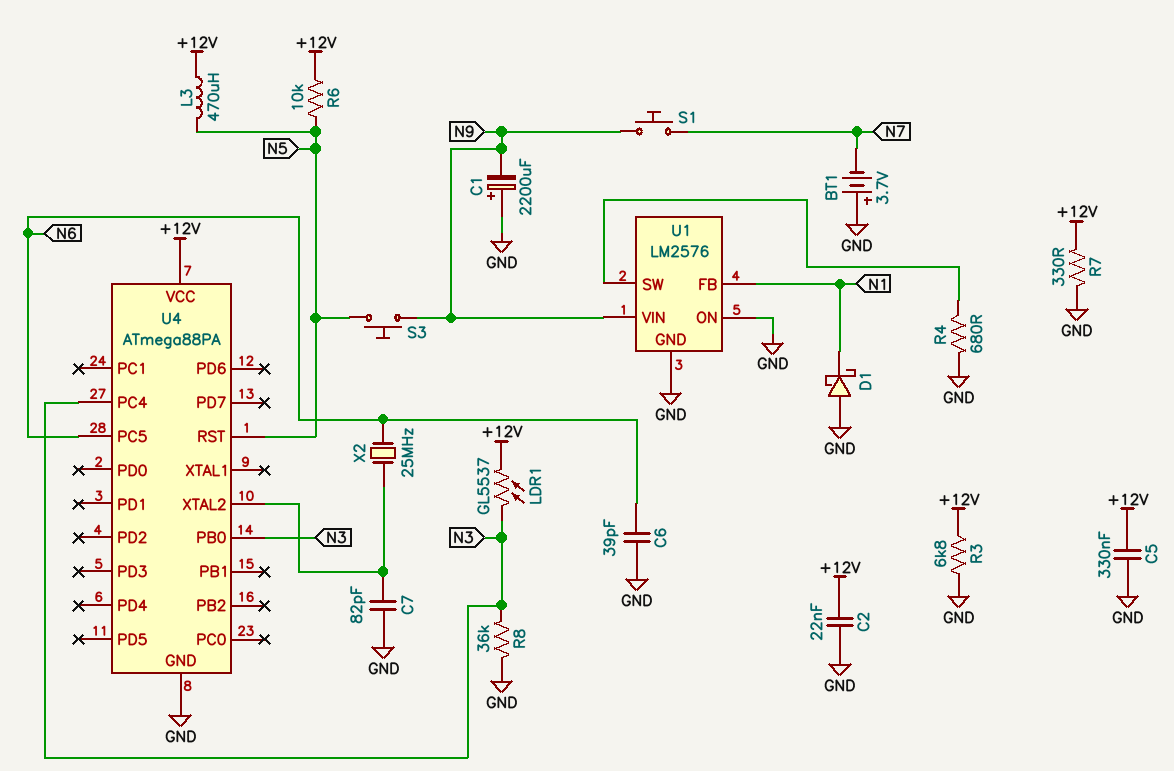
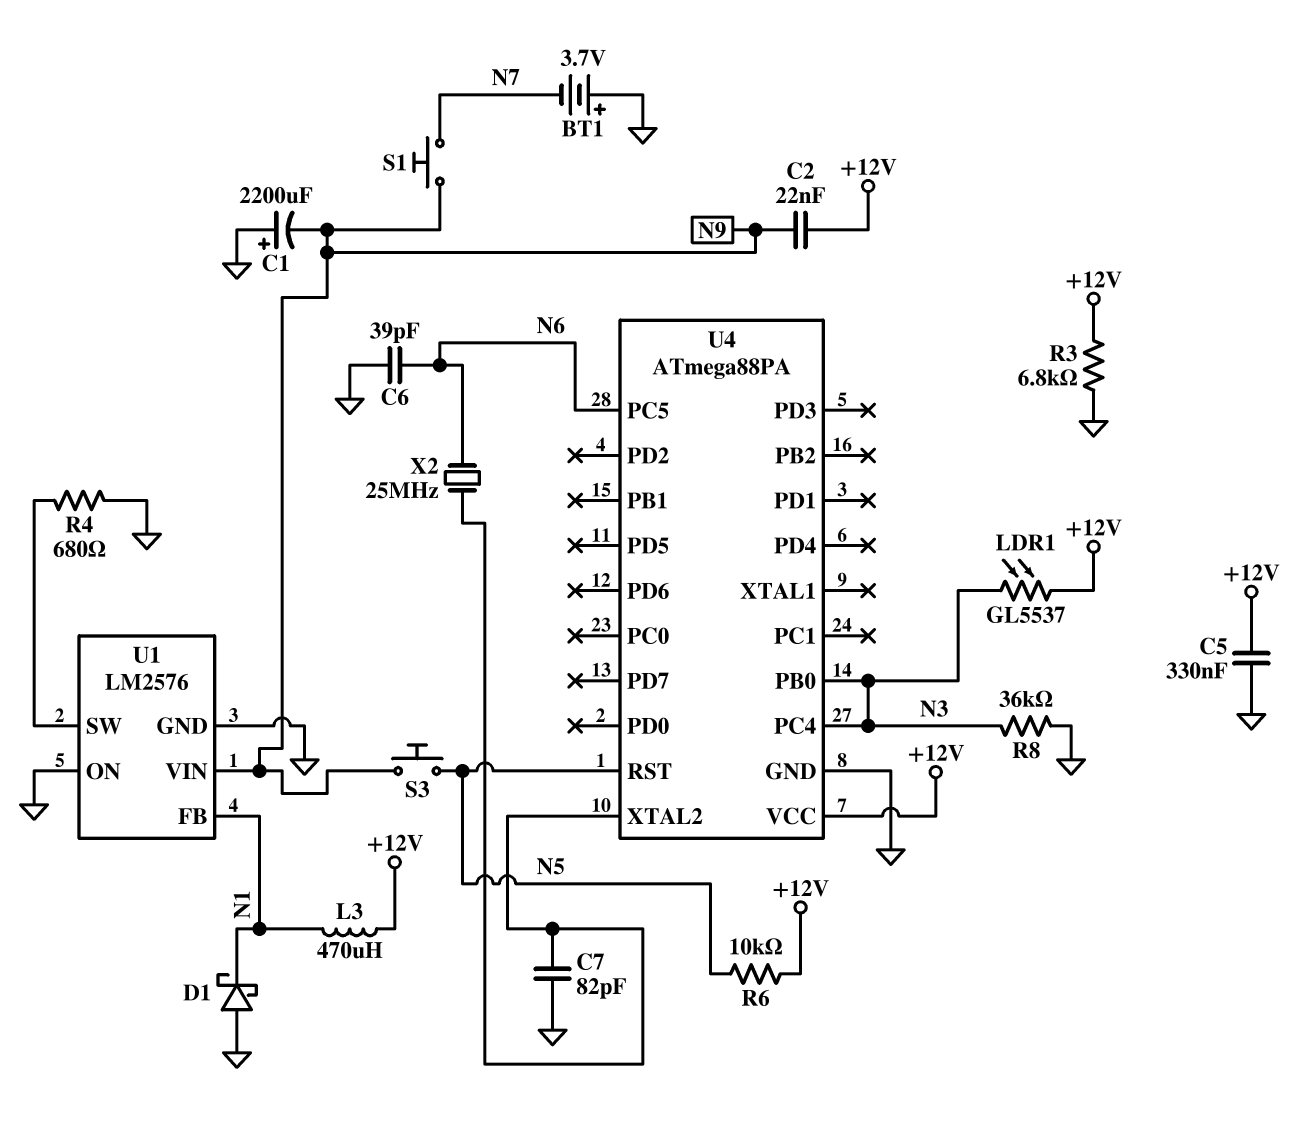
C2: 22nF (+12V, GND) -> 22nF (+12V, N9)
L3: 470uH (+12V, N5) -> 470uH (+12V, N1)
R7: 330 (+12V, GND) -> none

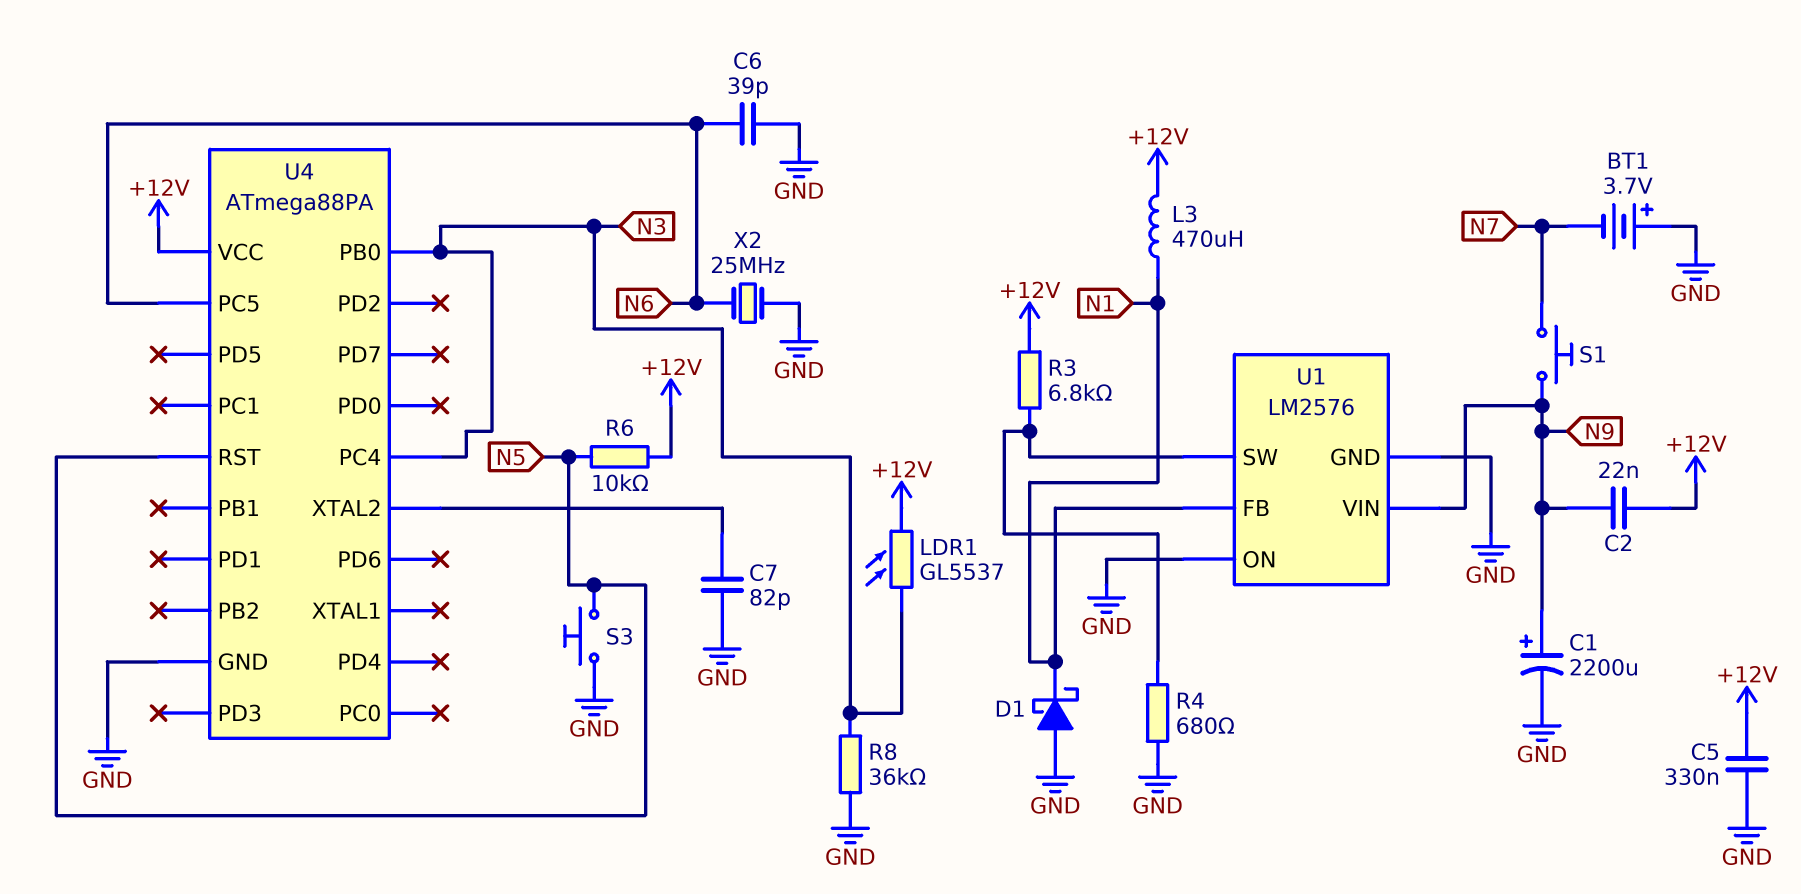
C1: 2200uF (plus GND, minus N9) -> 2200uF (plus N9, minus GND)
R3: 6.8k (+12V, GND) -> 6.8k (+12V, U1/SW)
S3: button (N5, N9) -> button (GND, N5)
X2: 25MHz (N6, U4/XTAL2) -> 25MHz (GND, N6)

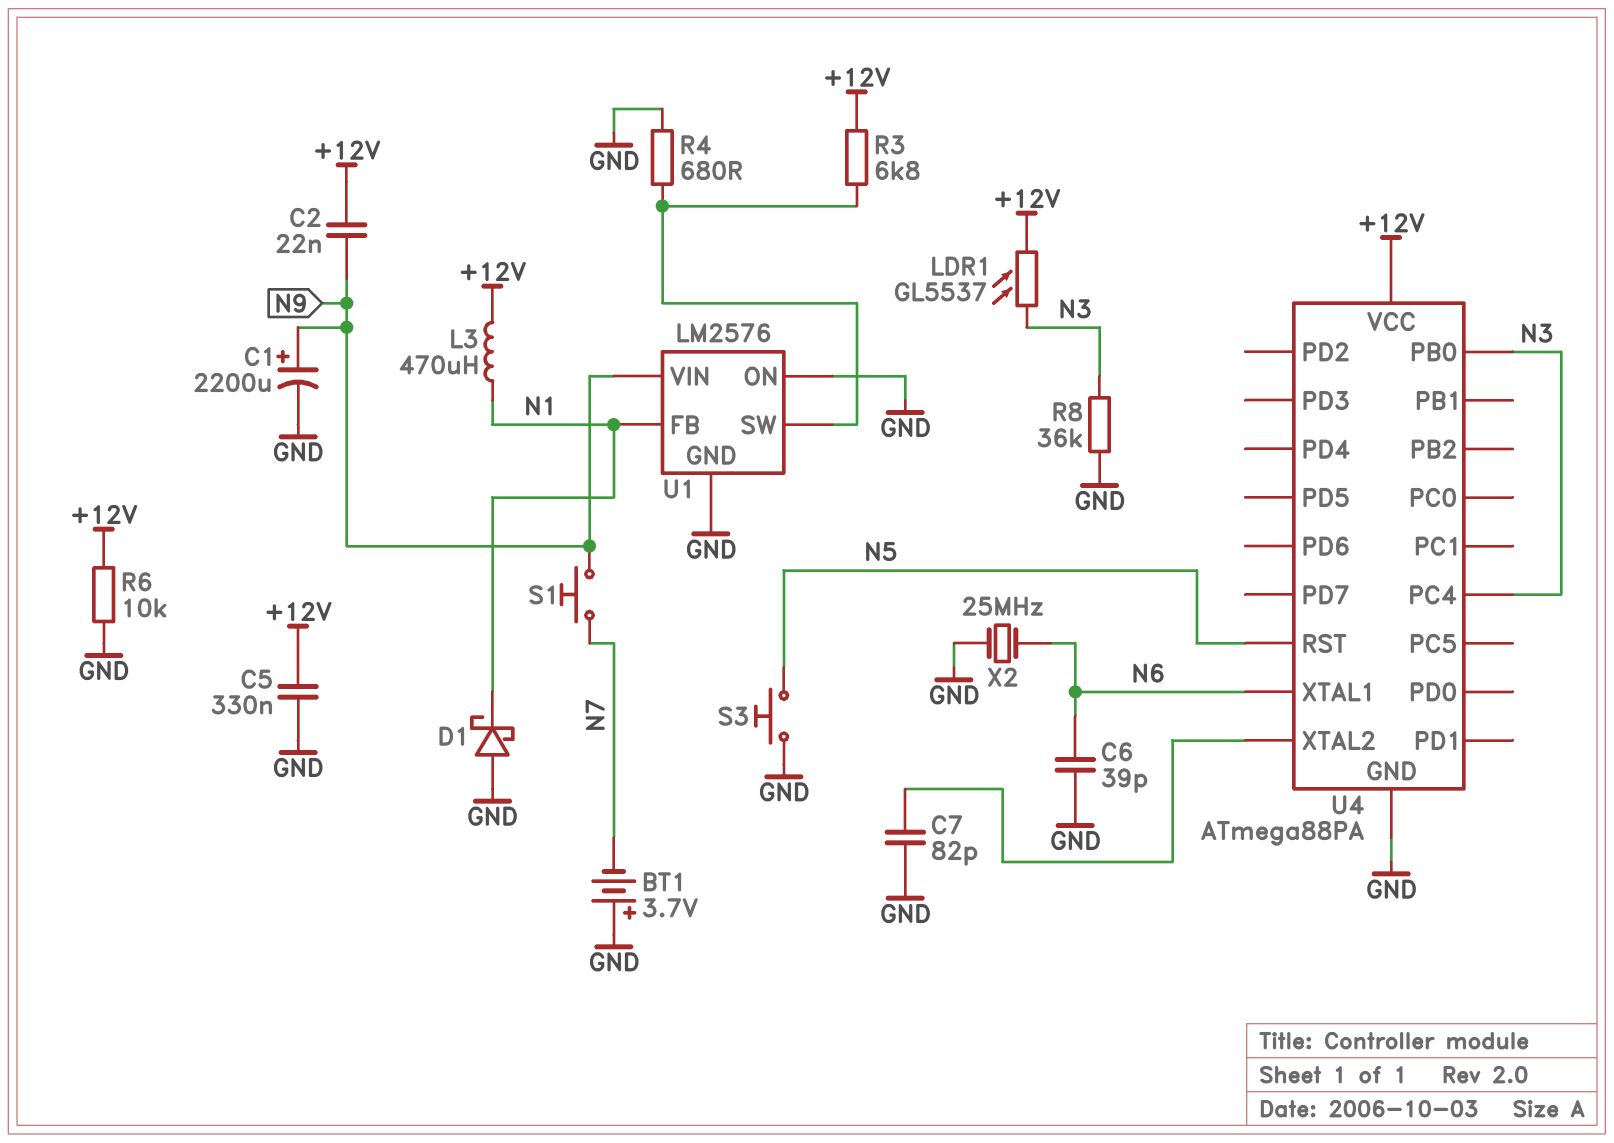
R6: 10k (+12V, N5) -> 10k (+12V, GND)
U4 pin PC5: N6 -> none
U4 pin XTAL1: none -> N6

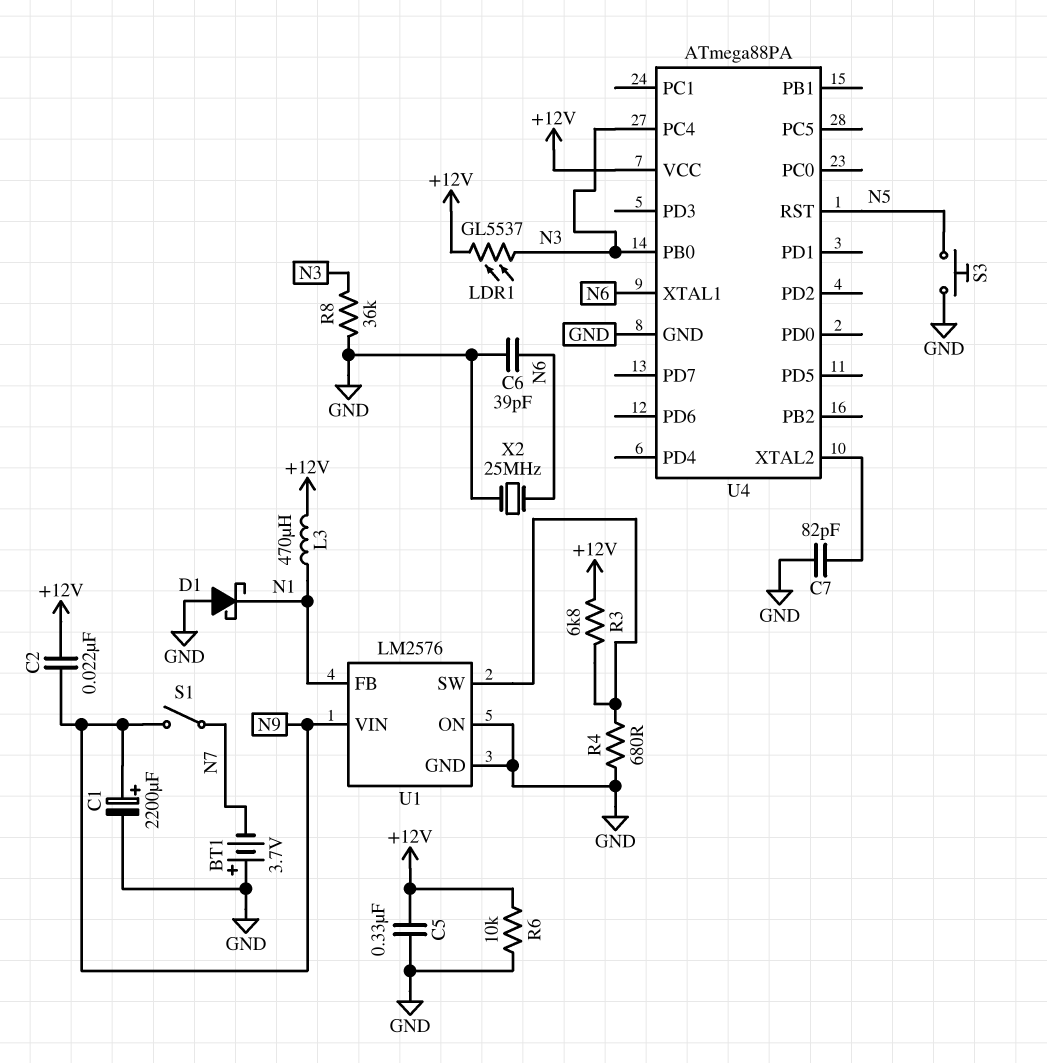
S1: button (N7, N9) -> switch (N7, N9)

